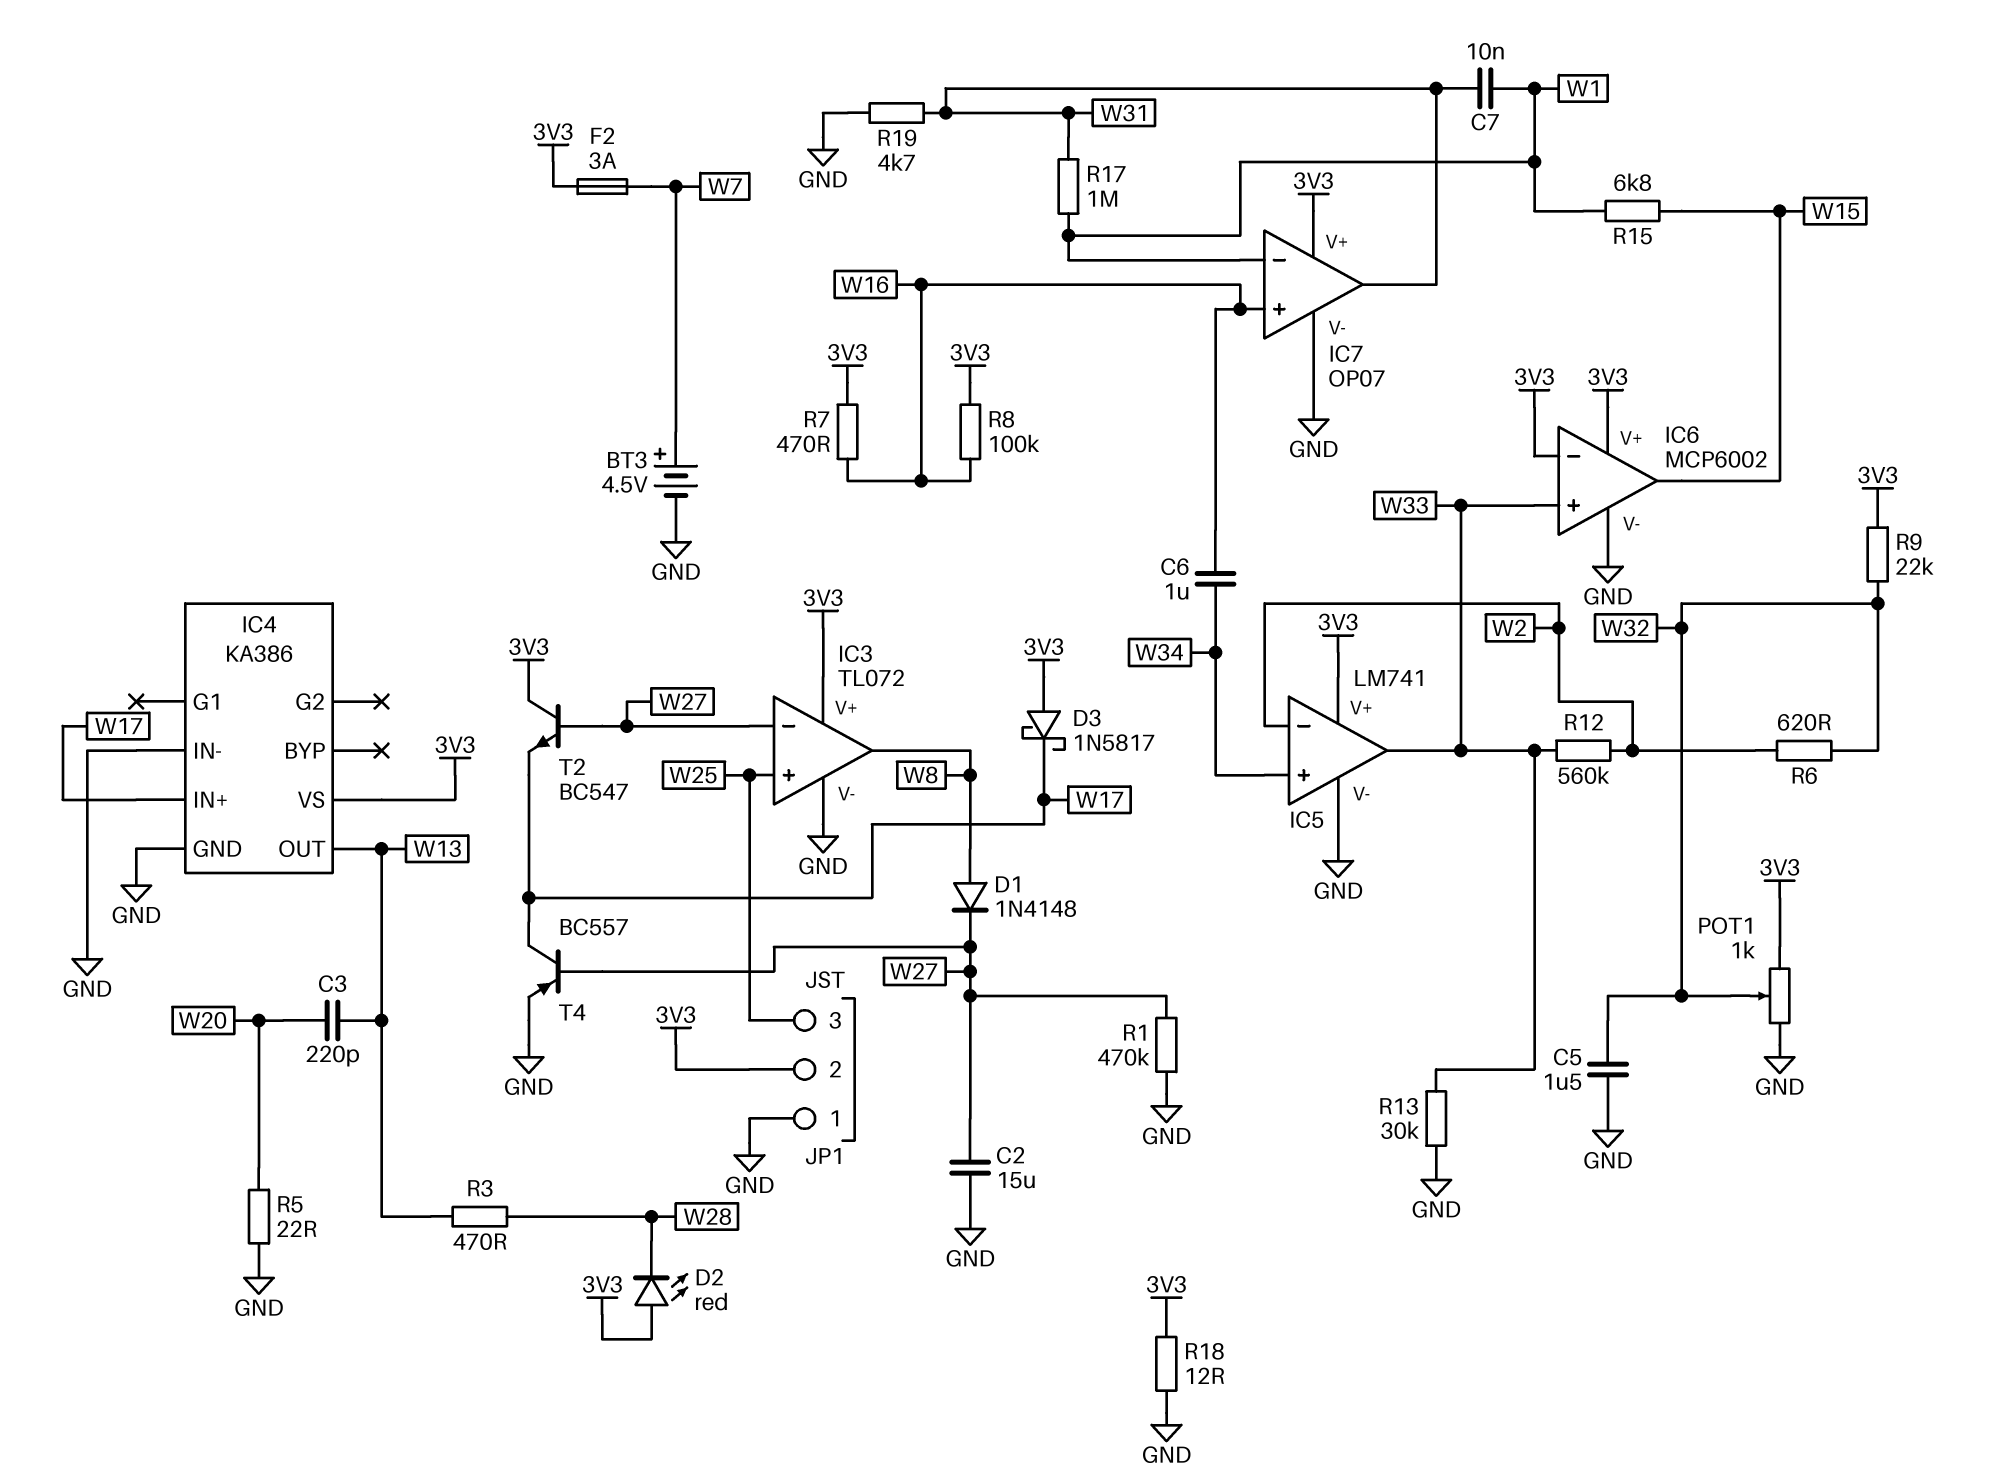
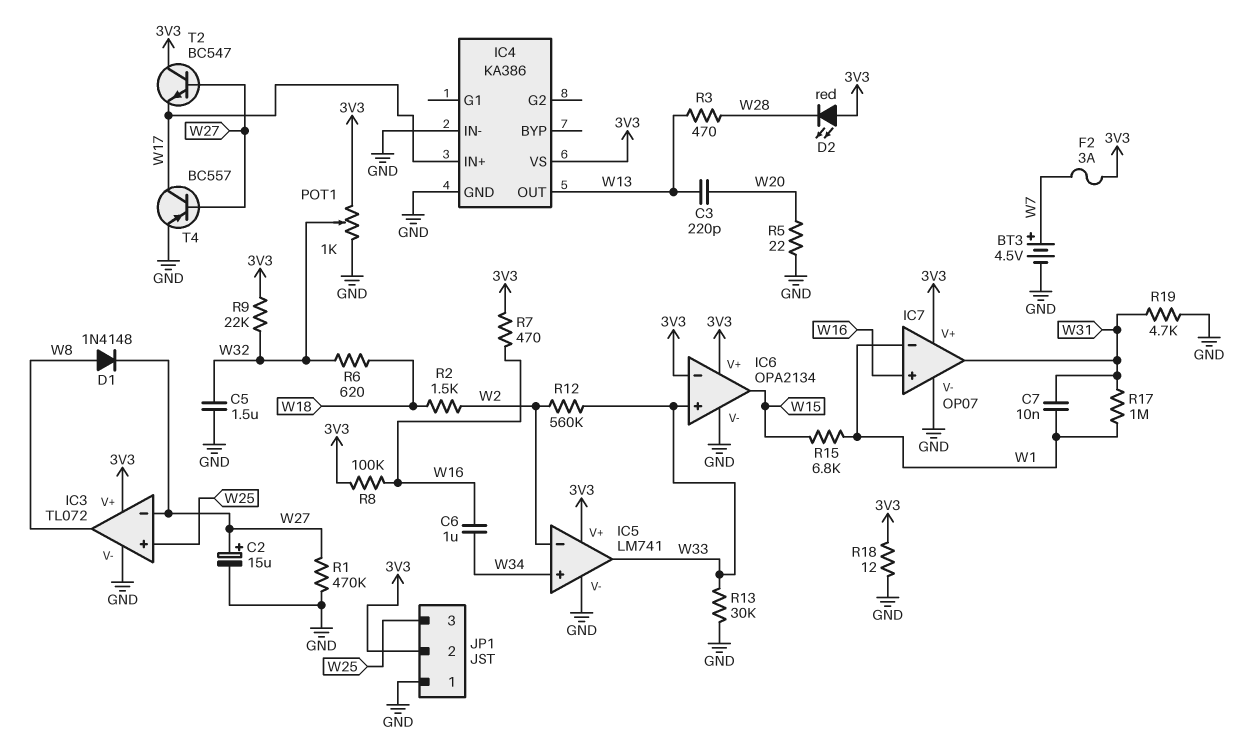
C2: 15uF (GND, W27) -> 15uF (plus W27, minus GND)
D3: schottky 1N5817 (A 3V3, K W17) -> none
IC6: MCP6002 -> OPA2134
R2: none -> 1.5k (W2, W18)
R6: 620 (W2, W32) -> 620 (W18, W32)

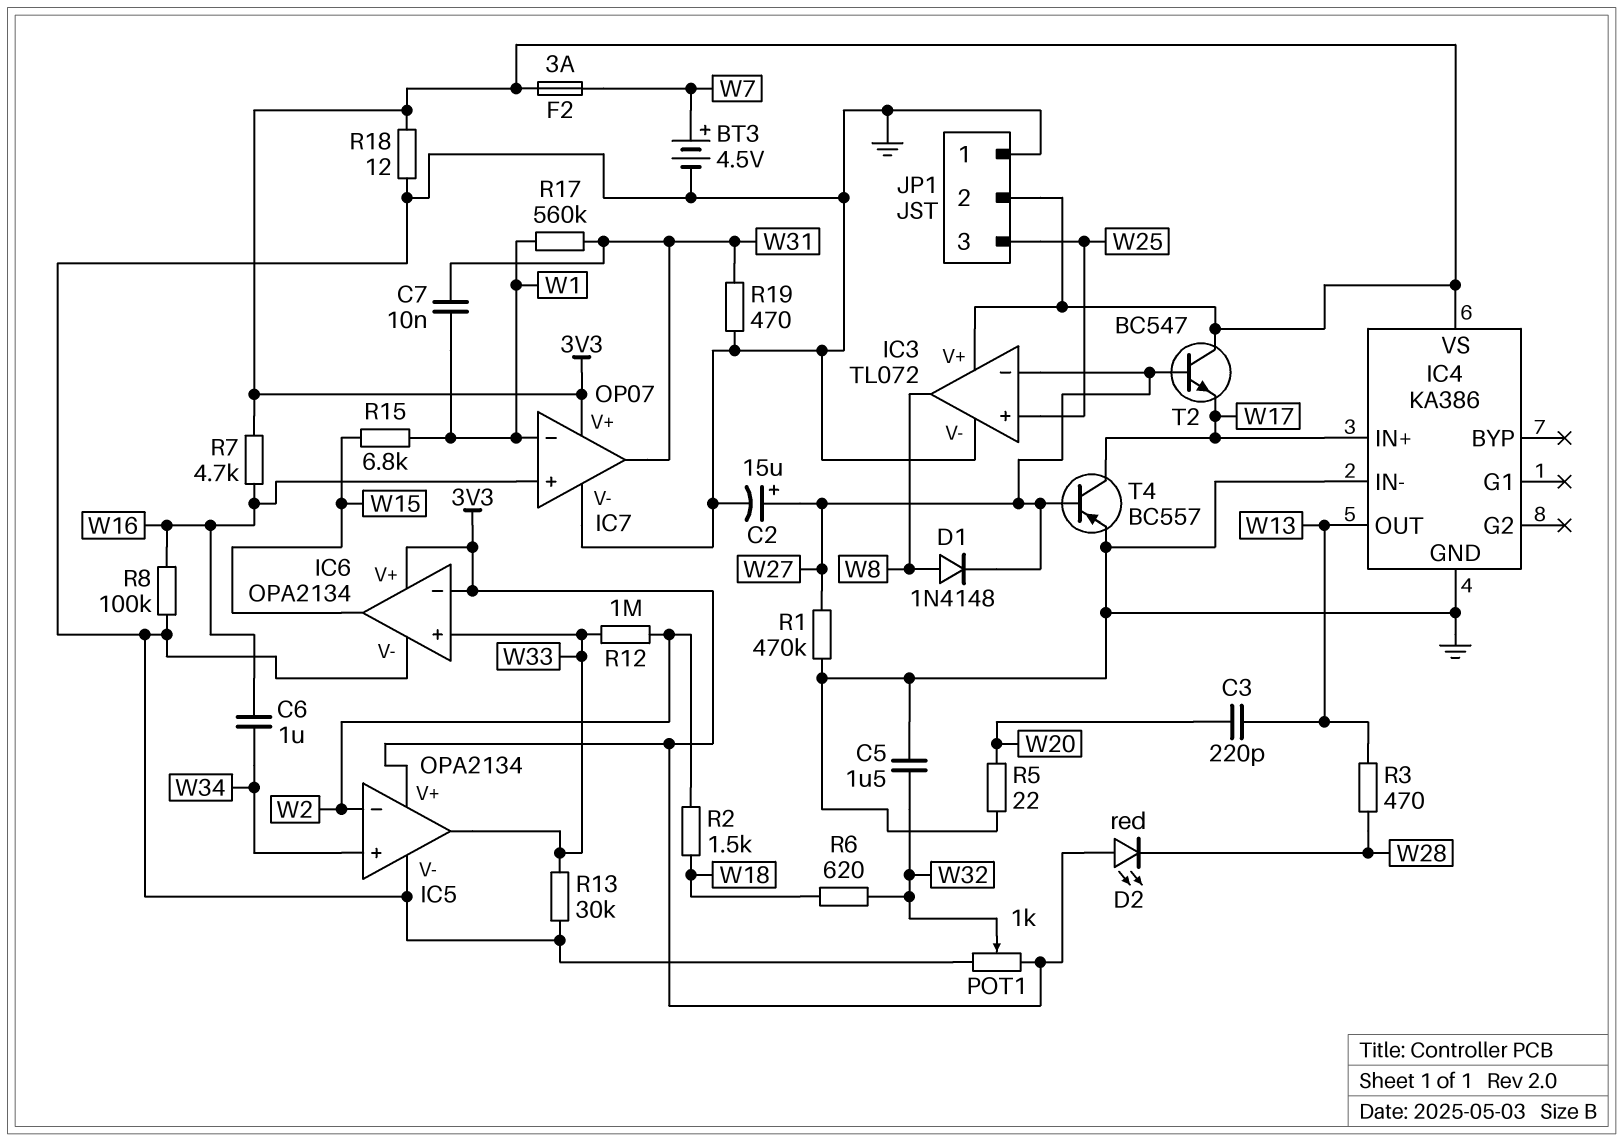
IC5: LM741 -> OPA2134
R7: 470 (3V3, W16) -> 4.7k (3V3, W16)
R8: 100k (3V3, W16) -> 100k (GND, W16)
R9: 22k (3V3, W32) -> none
R12: 560k (W2, W33) -> 1M (W2, W33)
R17: 1M (W1, W31) -> 560k (W1, W31)
R19: 4.7k (GND, W31) -> 470 (GND, W31)

